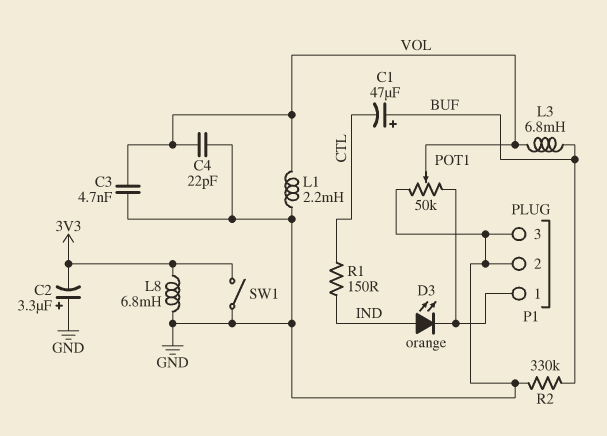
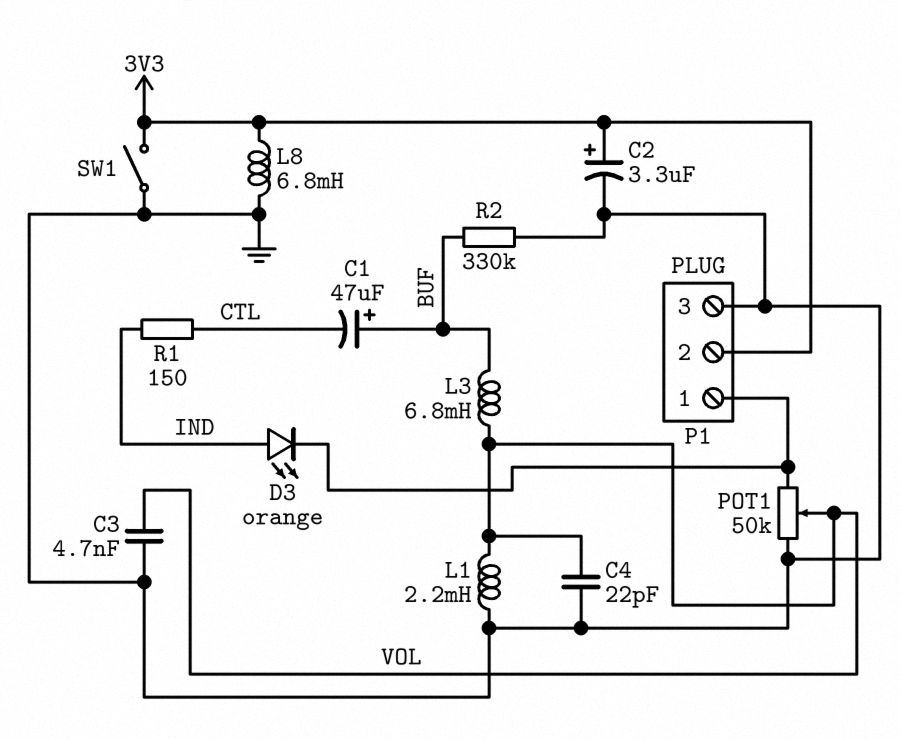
C2: 3.3uF (plus GND, minus 3V3) -> 3.3uF (plus 3V3, minus GND)
P1 pin 2: GND -> 3V3

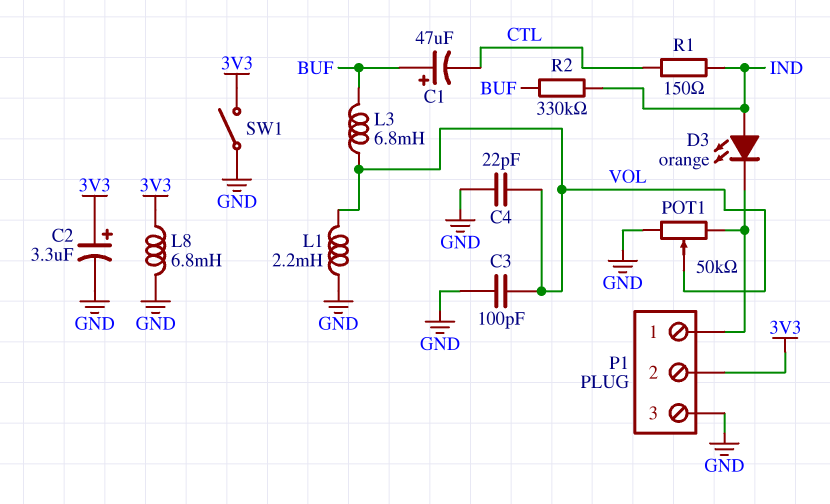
C3: 4.7nF (GND, VOL) -> 100pF (GND, VOL)
R2: 330k (BUF, GND) -> 330k (BUF, IND)

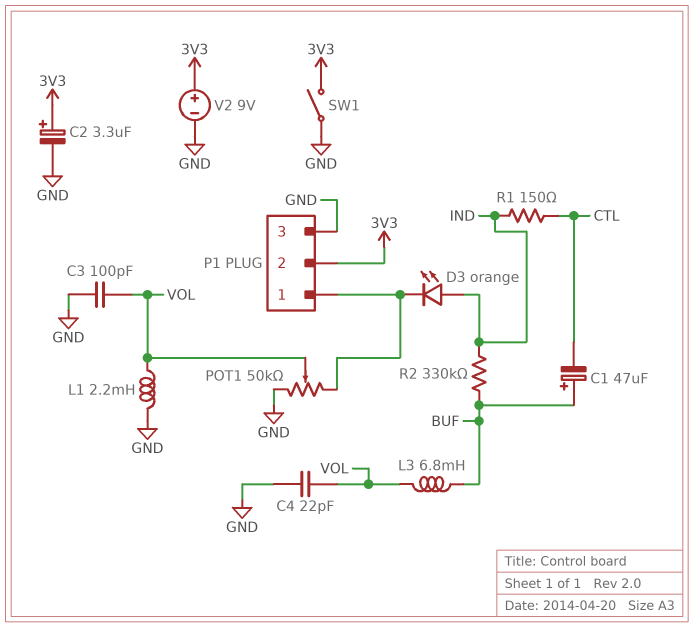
L8: 6.8mH (3V3, GND) -> none
V2: none -> 9V (plus 3V3, minus GND)

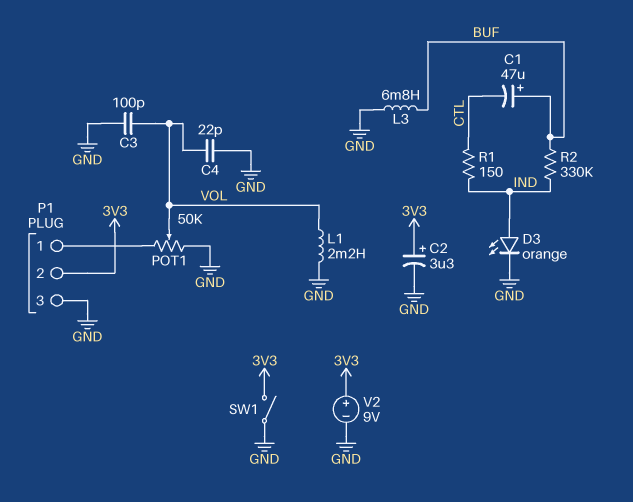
D3: LED orange (A IND, K P1/1) -> LED orange (A IND, K GND)
L3: 6.8mH (BUF, VOL) -> 6.8mH (BUF, GND)

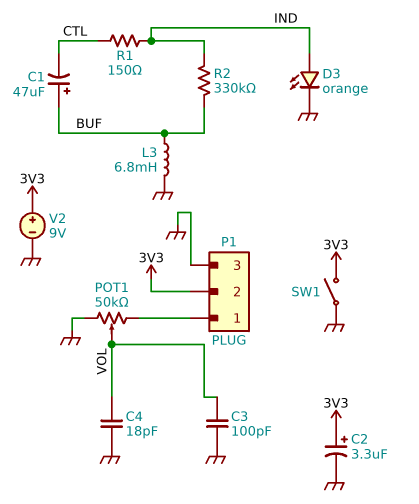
C4: 22pF (GND, VOL) -> 18pF (GND, VOL)
L1: 2.2mH (GND, VOL) -> none

